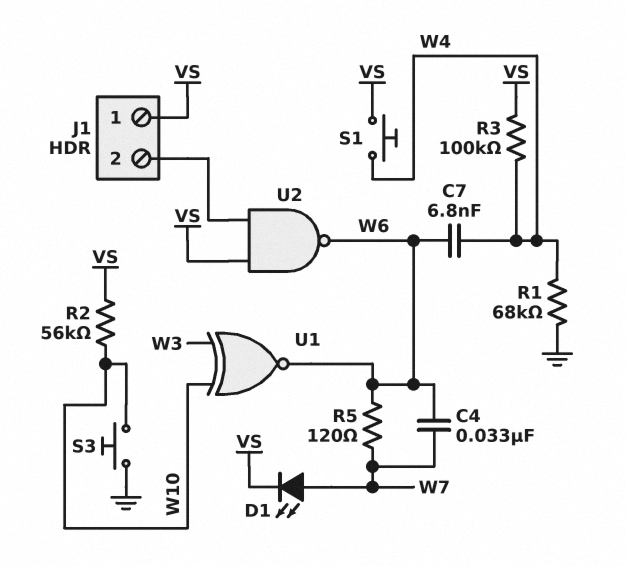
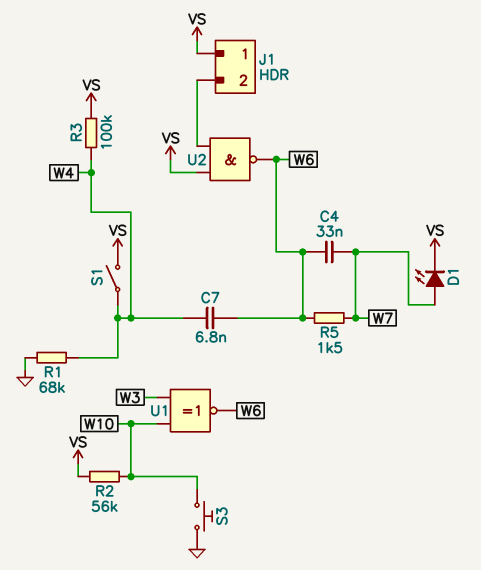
R5: 120 (W6, W7) -> 1.5k (W6, W7)
S1: button (VS, W4) -> switch (VS, W4)

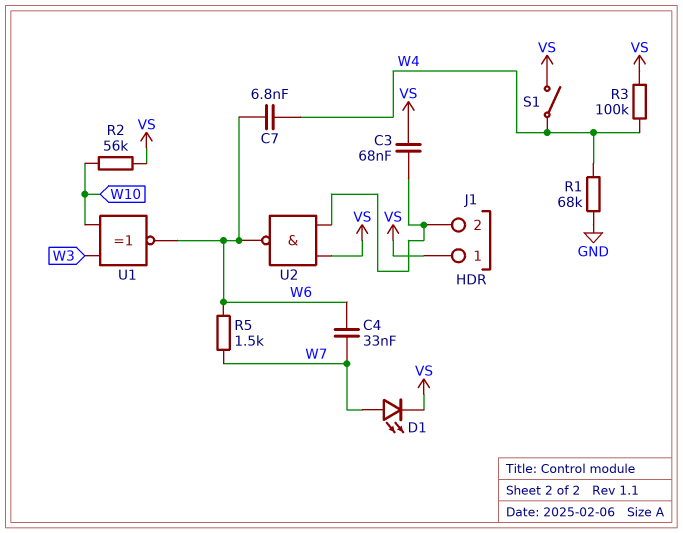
C3: none -> 68nF (J1/2, VS)
S3: button (GND, W10) -> none

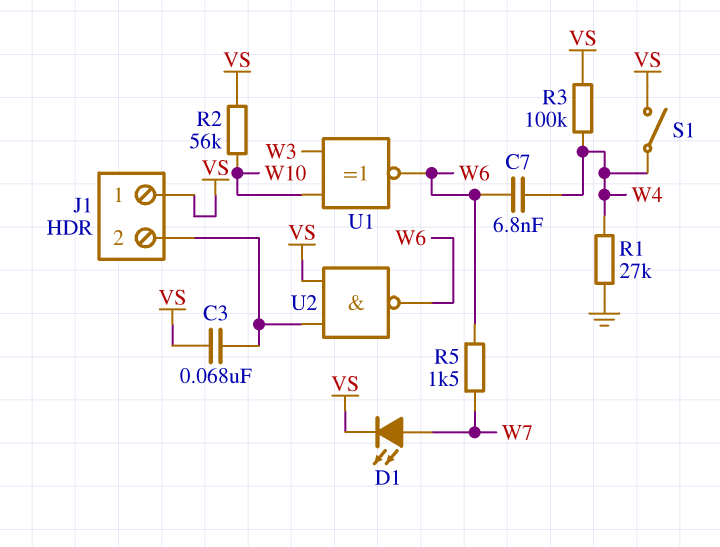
C4: 33nF (W6, W7) -> none
R1: 68k (GND, W4) -> 27k (GND, W4)

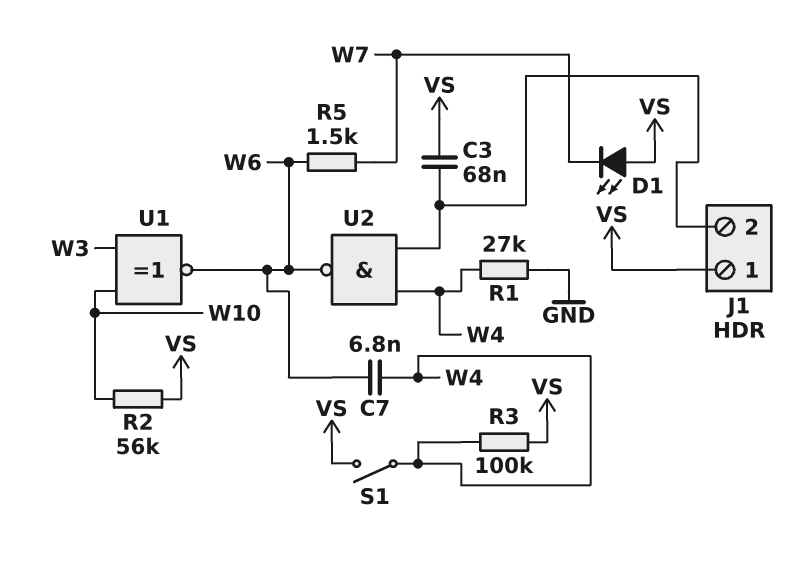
D1: LED (A W7, K VS) -> LED (A VS, K W7)
U2: NAND (in J1/2, in VS, out W6) -> NAND (in J1/2, in W4, out W6)

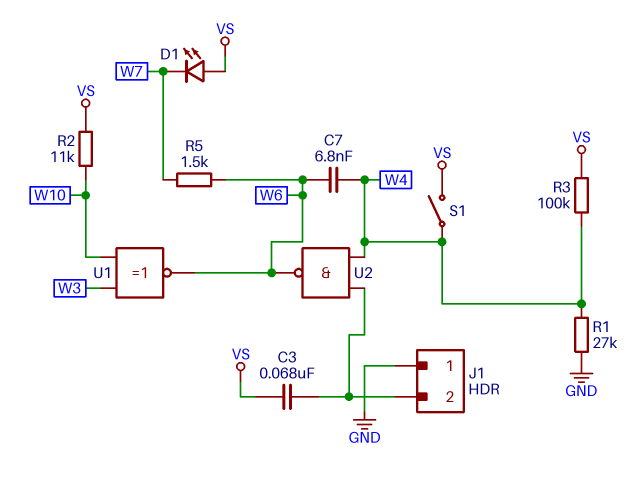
J1 pin 1: VS -> GND
R2: 56k (VS, W10) -> 11k (VS, W10)

